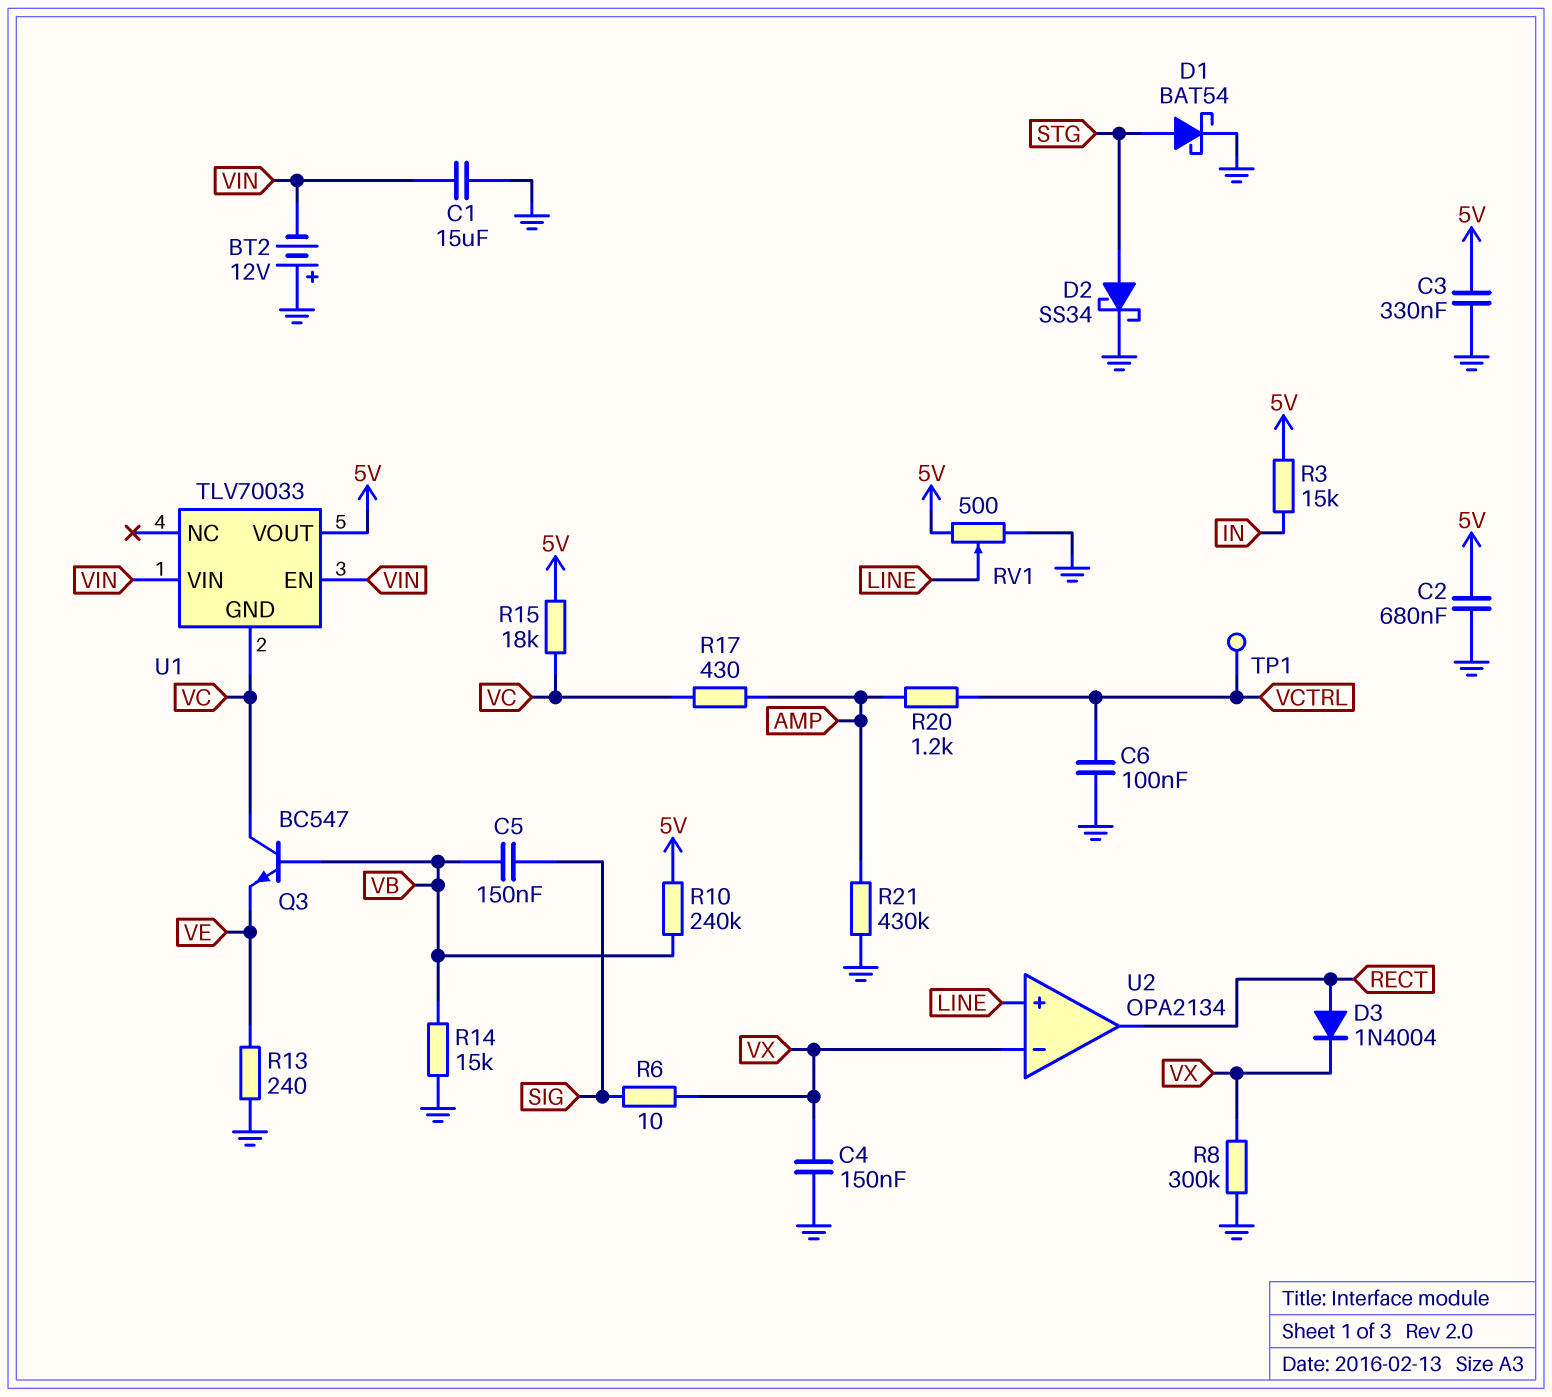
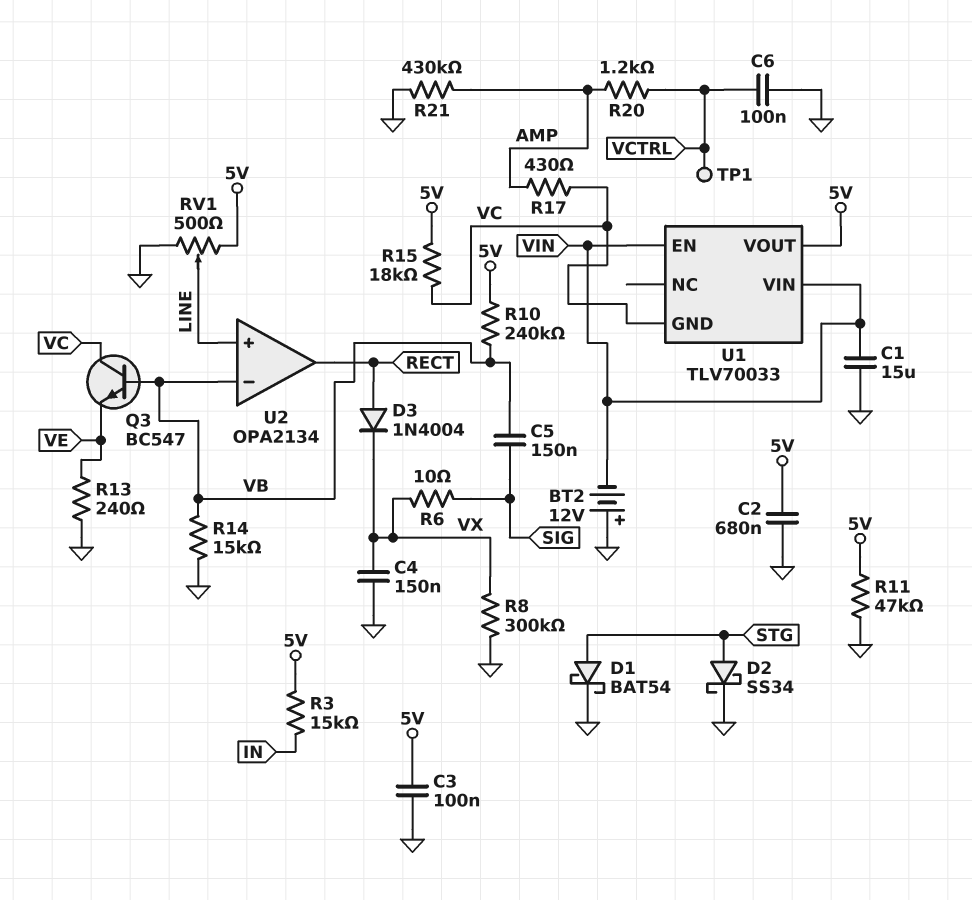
C3: 330nF (5V, GND) -> 100nF (5V, GND)
R11: none -> 47k (5V, GND)
U2 pin in-: VX -> VB

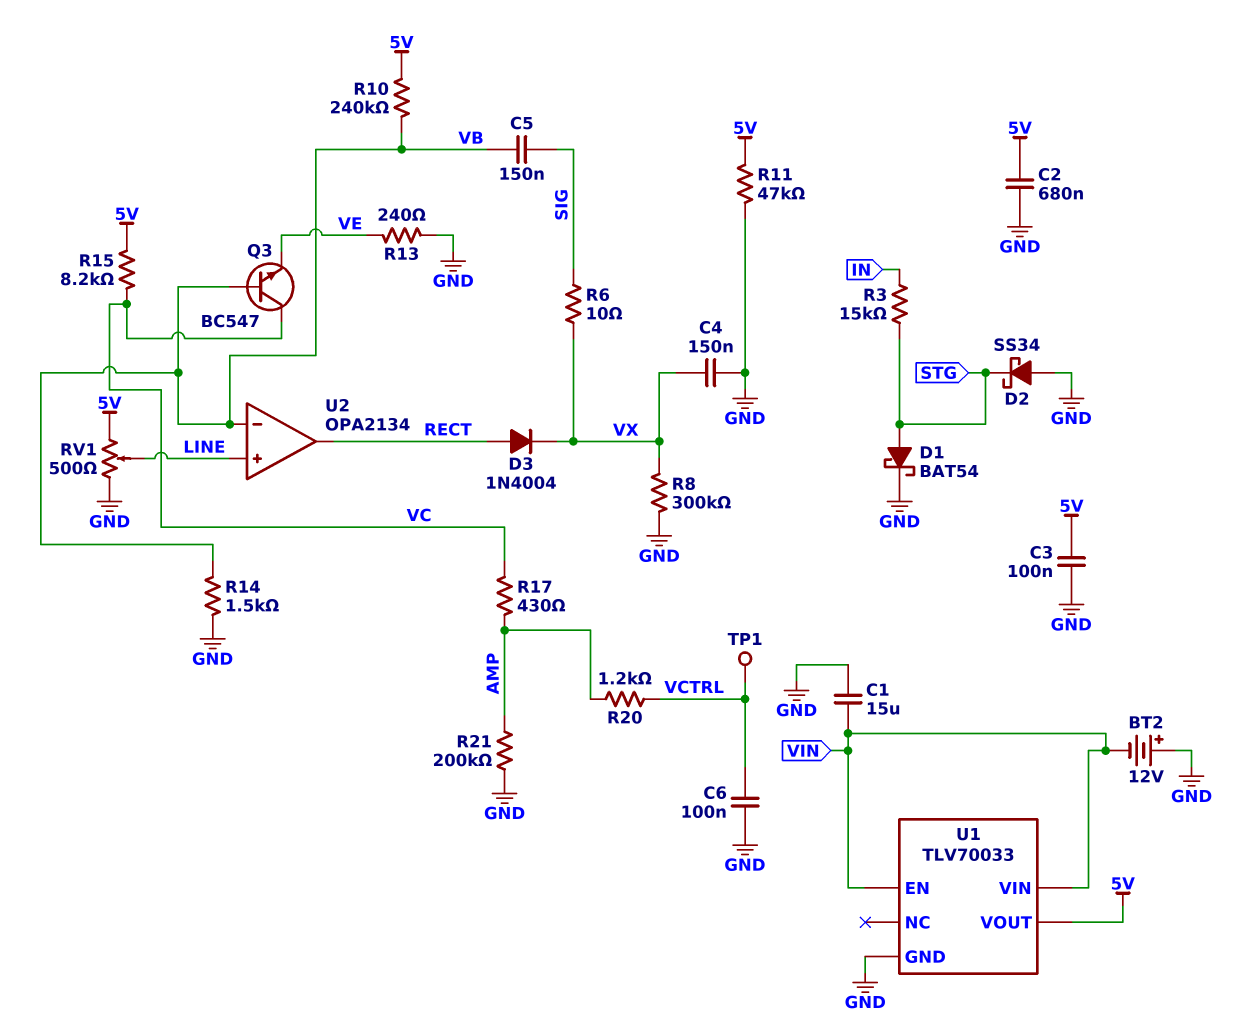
D2: schottky SS34 (A STG, K GND) -> schottky SS34 (A GND, K STG)
R3: 15k (5V, IN) -> 15k (IN, STG)
R14: 15k (GND, VB) -> 1.5k (GND, VB)
R15: 18k (5V, VC) -> 8.2k (5V, VC)
R21: 430k (AMP, GND) -> 200k (AMP, GND)
U1 pin GND: VC -> GND

